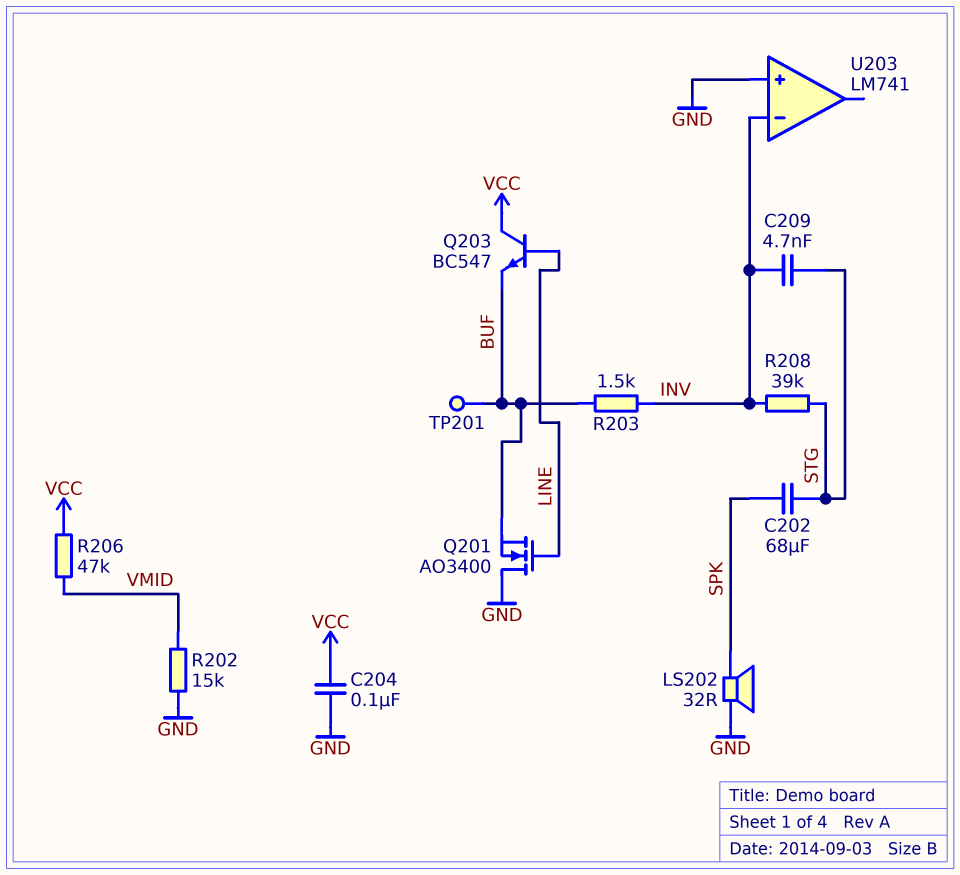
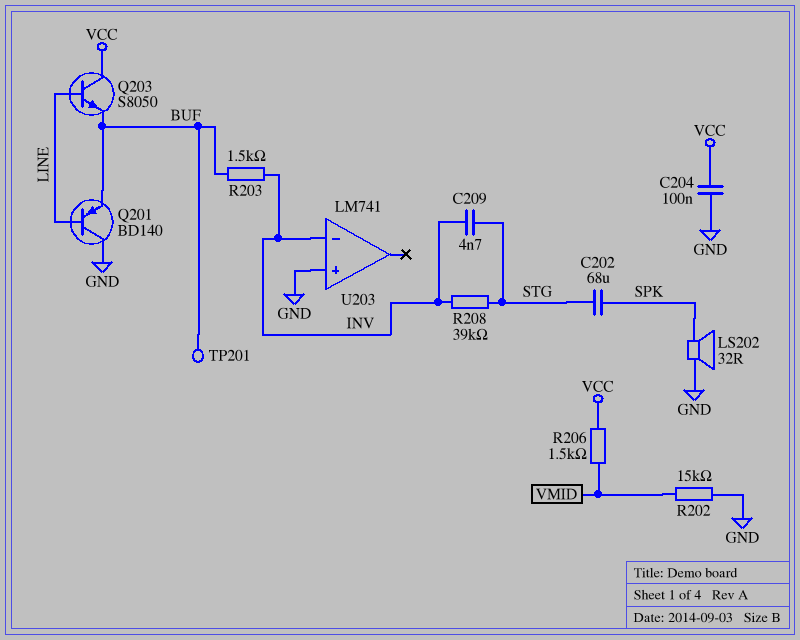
Q201: NMOS AO3400 (G LINE, D GND, S BUF) -> PNP BD140 (B LINE, C GND, E BUF)
Q203: NPN BC547 (B LINE, C VCC, E BUF) -> NPN S8050 (B LINE, C VCC, E BUF)
R206: 47k (VCC, VMID) -> 1.5k (VCC, VMID)

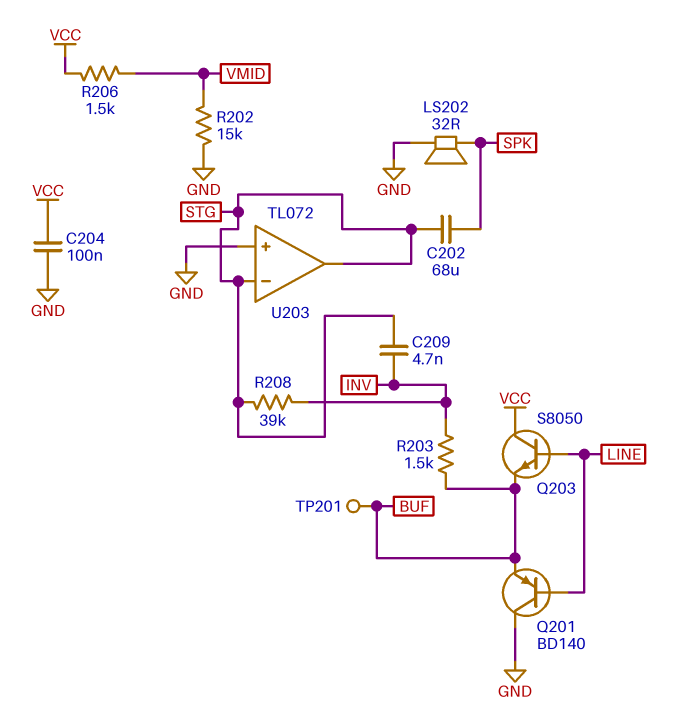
U203: LM741 -> TL072
U203 pin in-: INV -> STG
U203 pin out: none -> STG

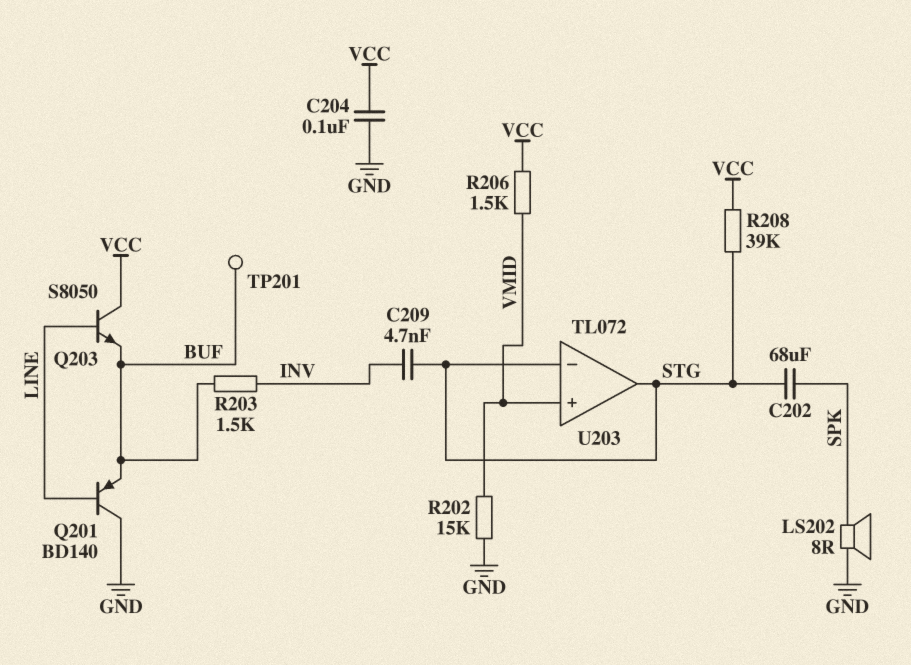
LS202: speaker 32R (GND, SPK) -> speaker 8R (GND, SPK)
R208: 39k (INV, STG) -> 39k (STG, VCC)
U203 pin in+: GND -> VMID

